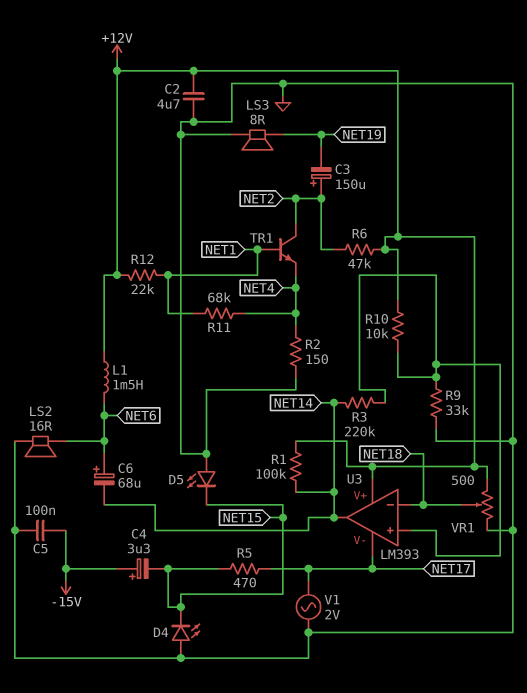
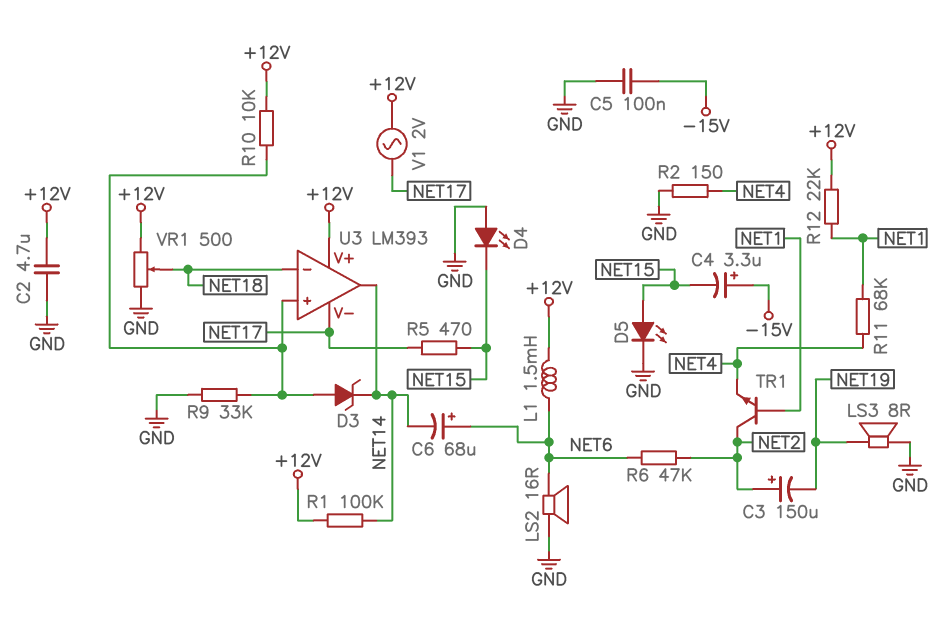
D3: none -> zener (A U3/in+, K NET14)
D5: LED (A GND, K NET15) -> LED (A NET15, K GND)
R3: 220k (NET14, U3/in+) -> none
R6: 47k (+12V, NET2) -> 47k (NET2, NET6)
V1: AC 2V (GND, NET17) -> AC 2V (+12V, NET17)

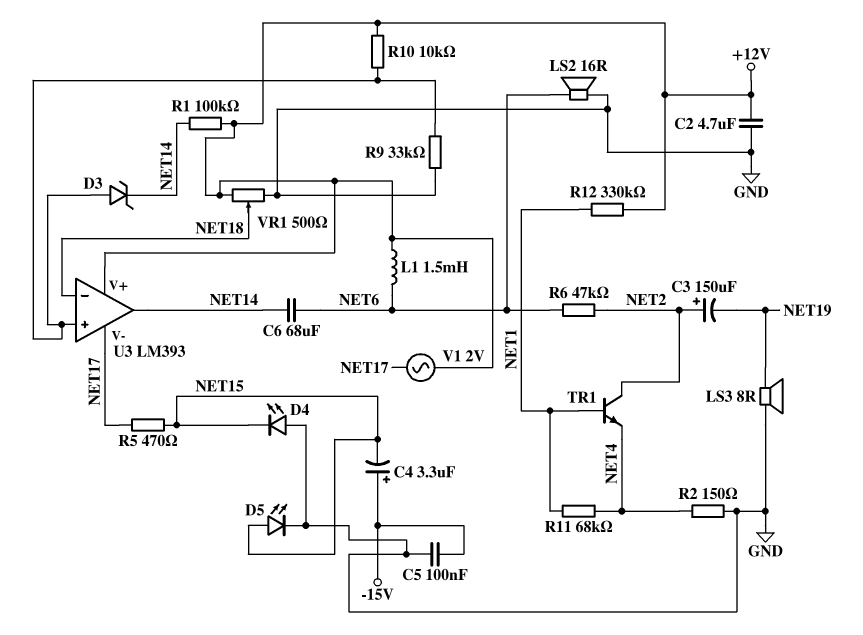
C6: 68uF (plus NET6, minus NET14) -> 68uF (NET6, NET14)
R12: 22k (+12V, NET1) -> 330k (+12V, NET1)

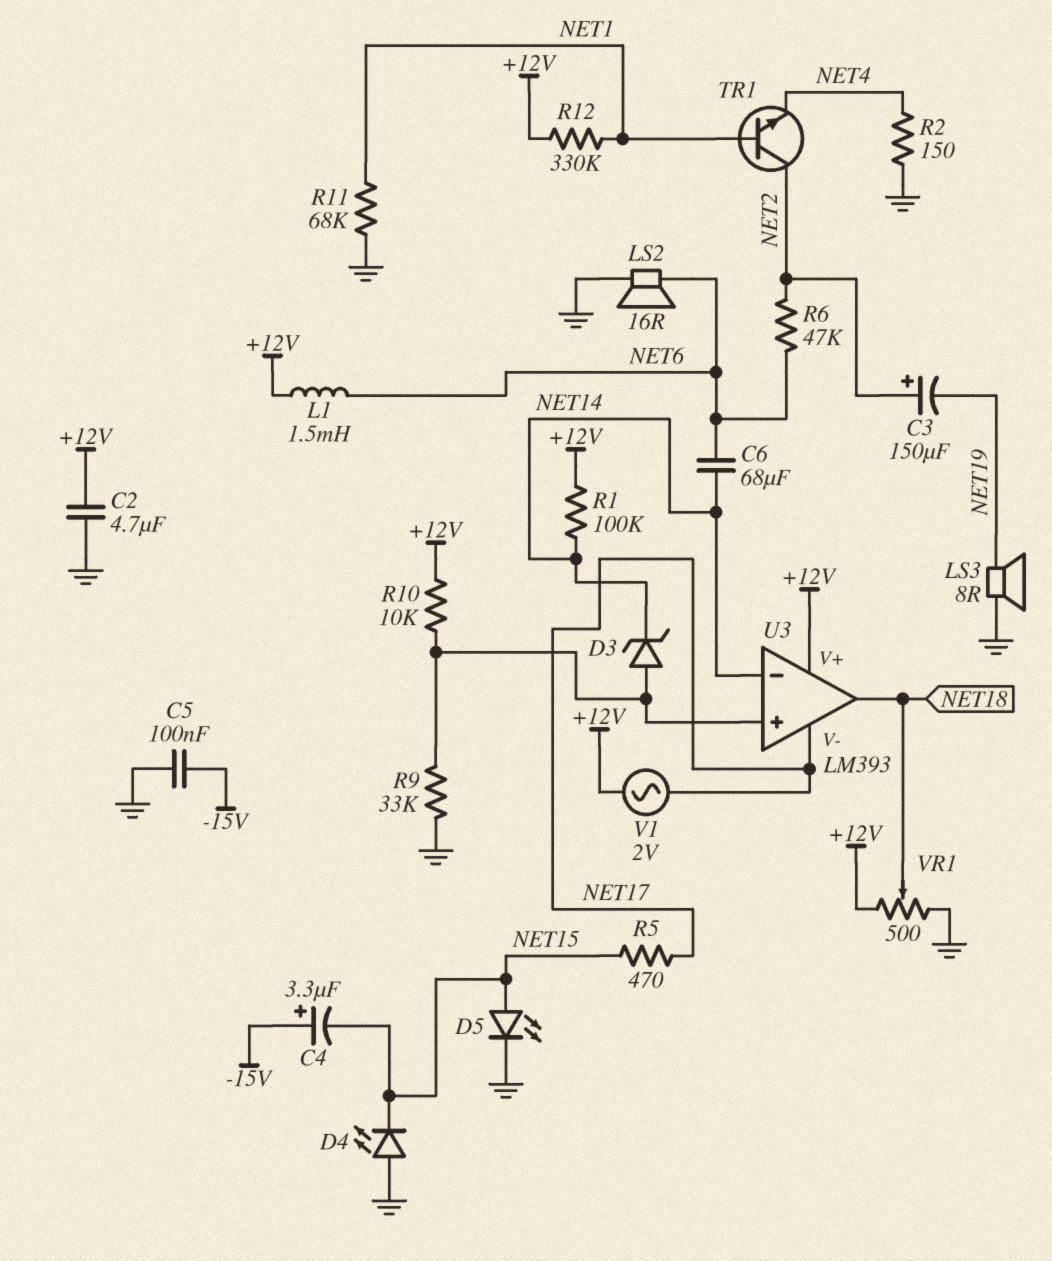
R11: 68k (NET1, NET4) -> 68k (GND, NET1)
U3 pin in-: NET18 -> NET14
U3 pin out: NET14 -> NET18

